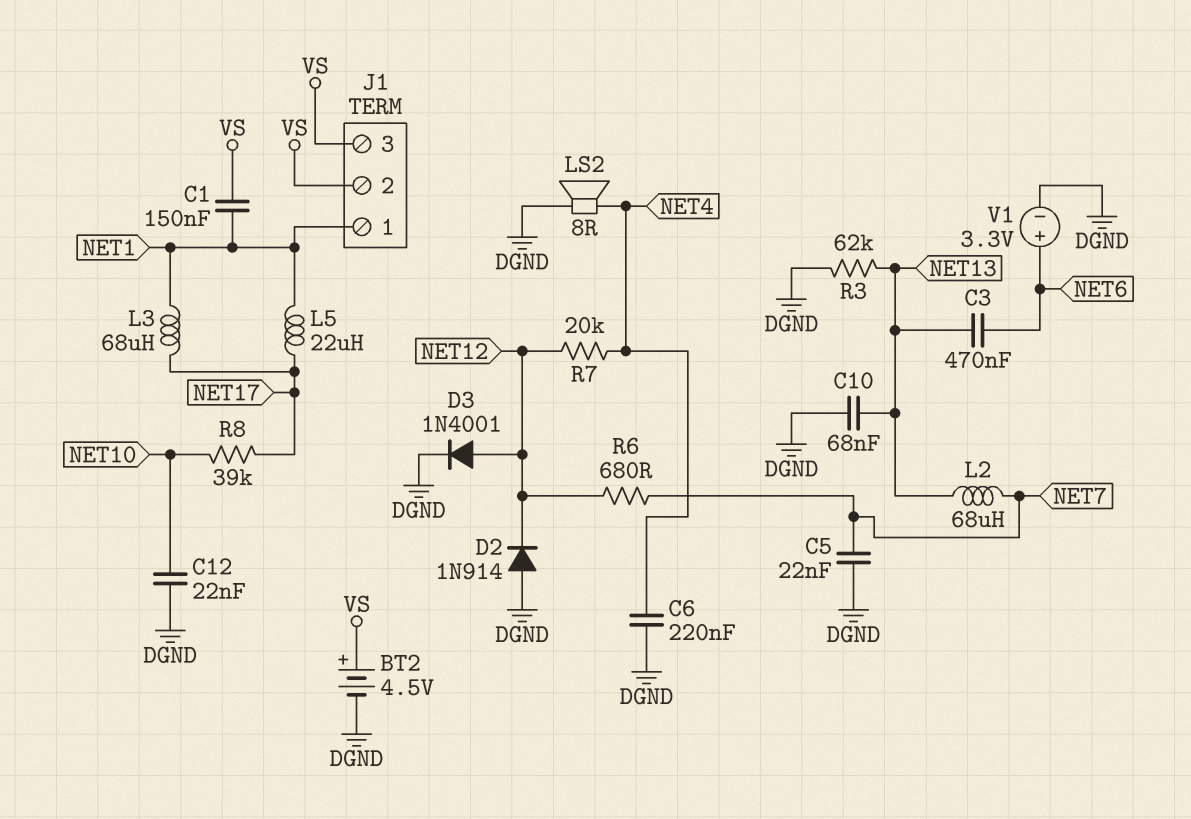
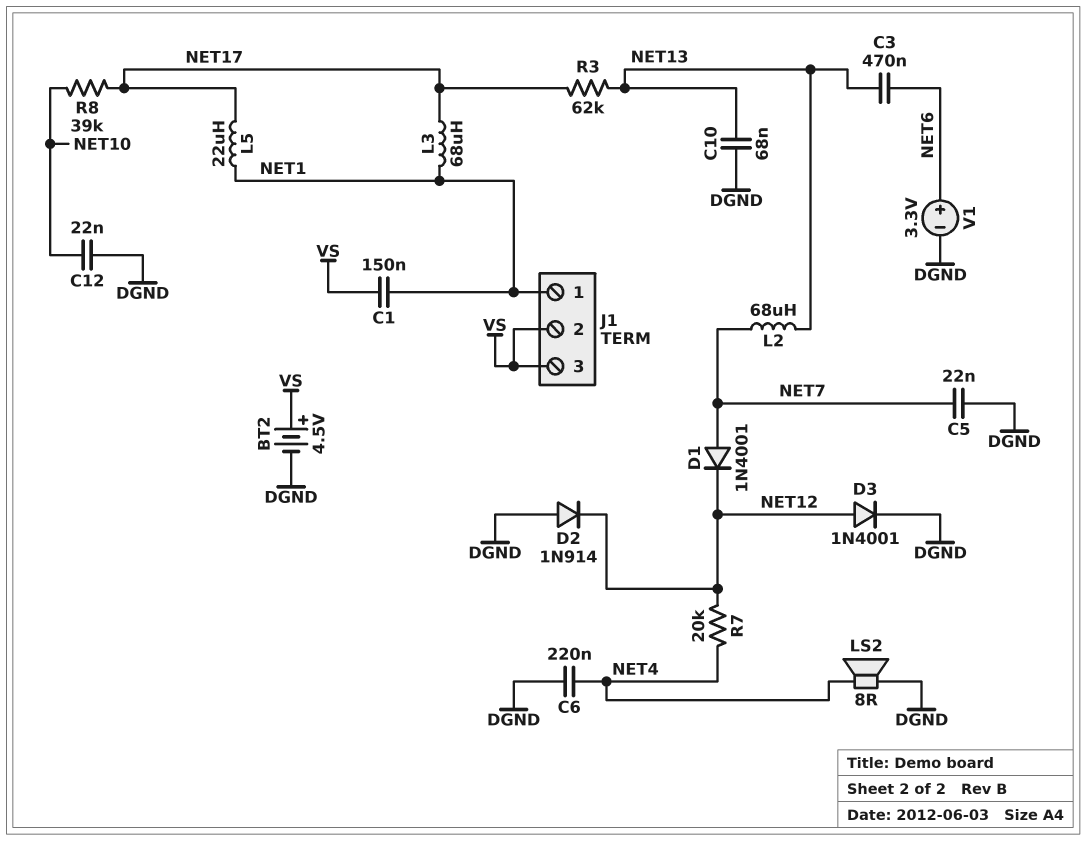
D1: none -> diode 1N4001 (A NET7, K NET12)
R3: 62k (DGND, NET13) -> 62k (NET13, NET17)
R6: 680 (NET7, NET12) -> none

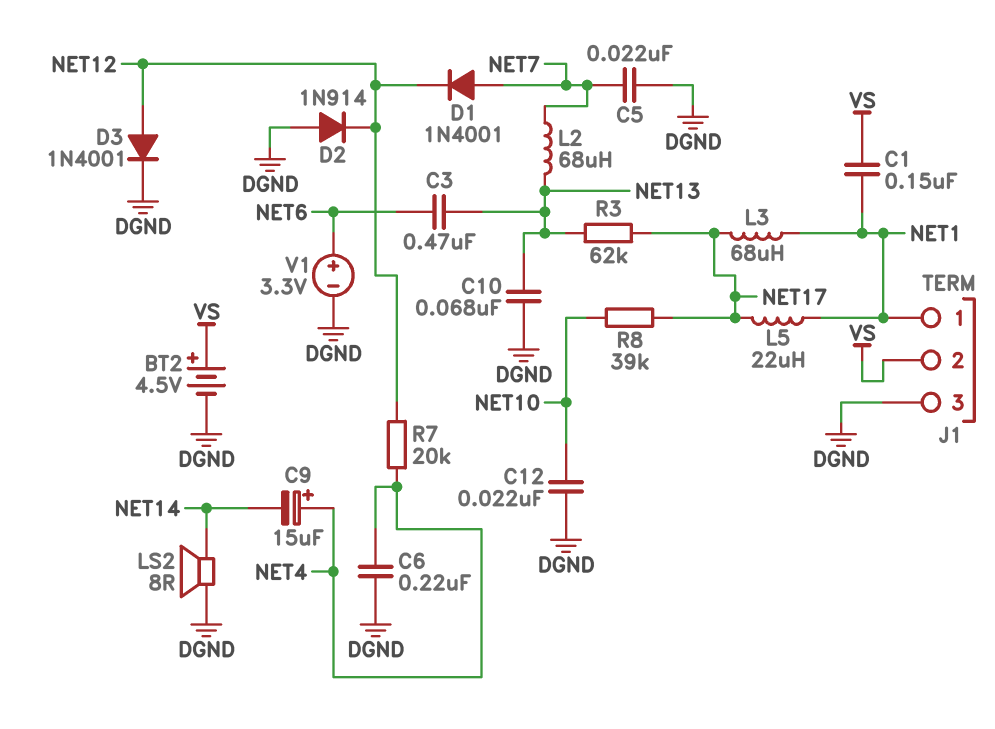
C9: none -> 15uF (plus NET4, minus NET14)
J1 pin 3: VS -> DGND
LS2: speaker 8R (DGND, NET4) -> speaker 8R (DGND, NET14)

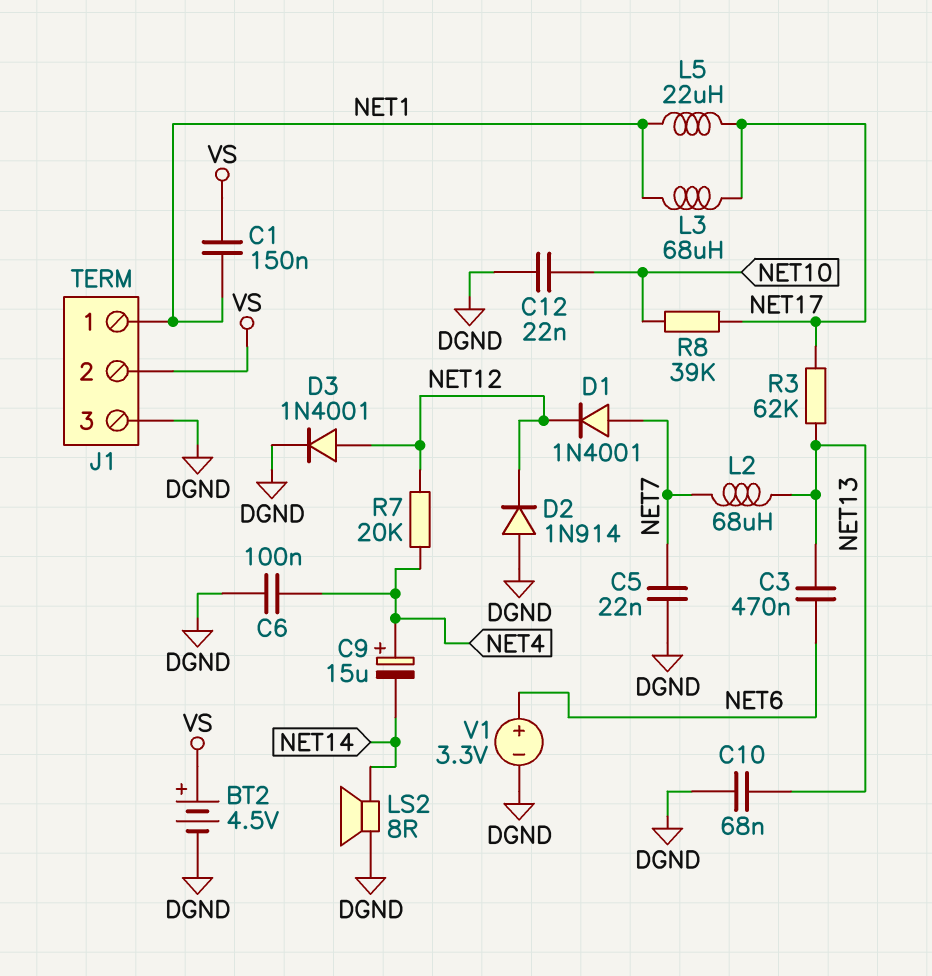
C6: 220nF (DGND, NET4) -> 100nF (DGND, NET4)

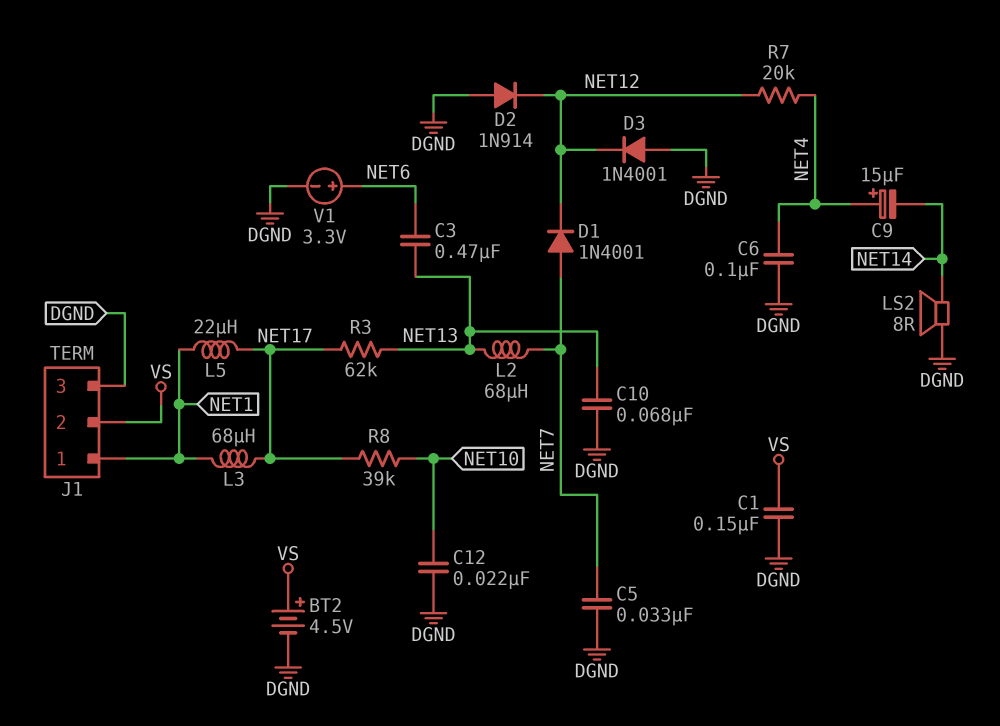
C1: 150nF (NET1, VS) -> 150nF (DGND, VS)
C5: 22nF (DGND, NET7) -> 33nF (DGND, NET7)
D3: diode 1N4001 (A NET12, K DGND) -> diode 1N4001 (A DGND, K NET12)

